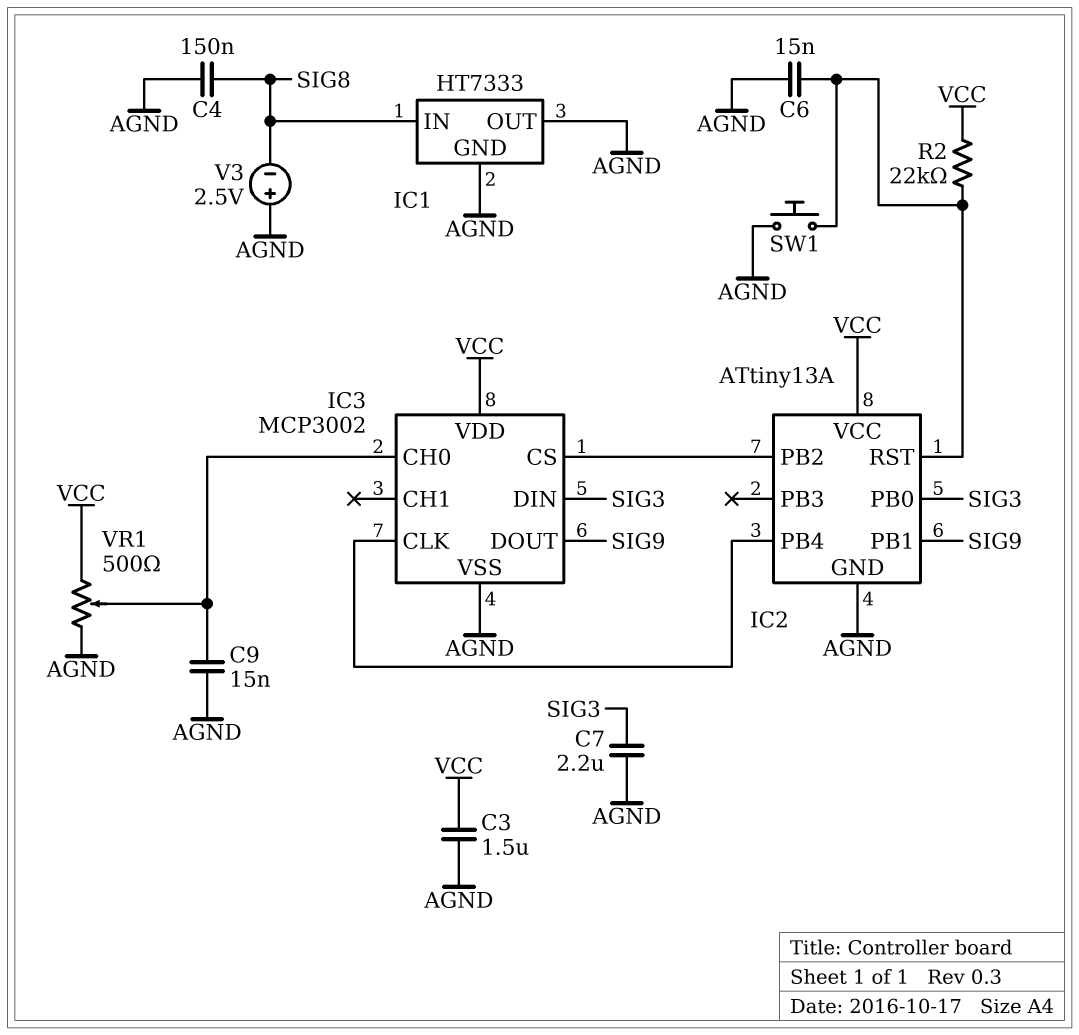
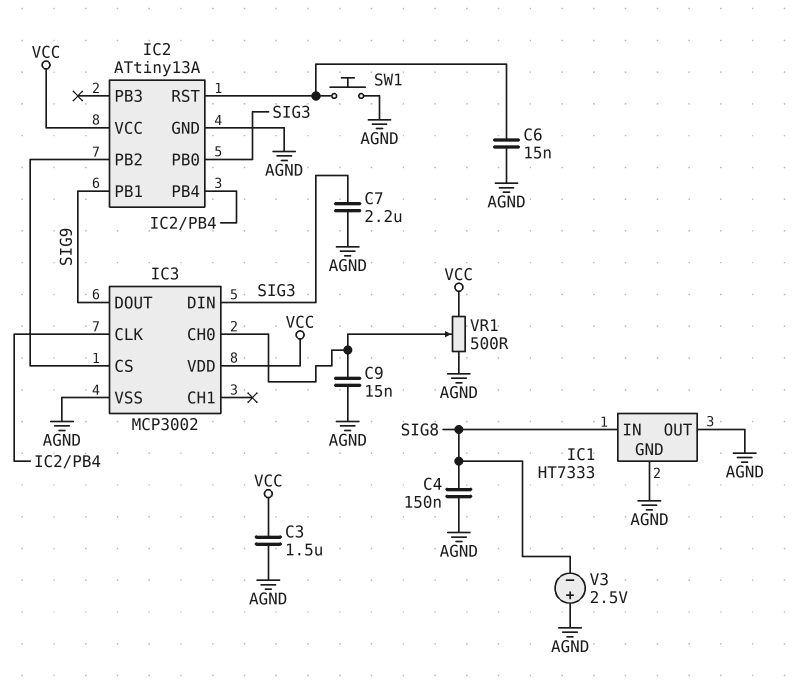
R2: 22k (IC2/RST, VCC) -> none

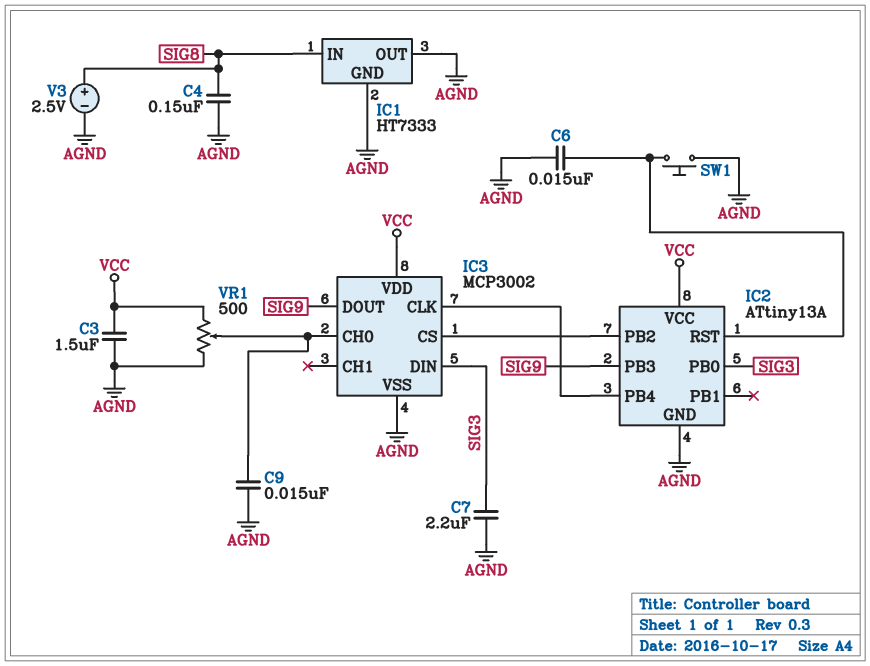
IC2 pin PB1: SIG9 -> none
IC2 pin PB3: none -> SIG9
V3: 2.5V (plus AGND, minus SIG8) -> 2.5V (plus SIG8, minus AGND)

